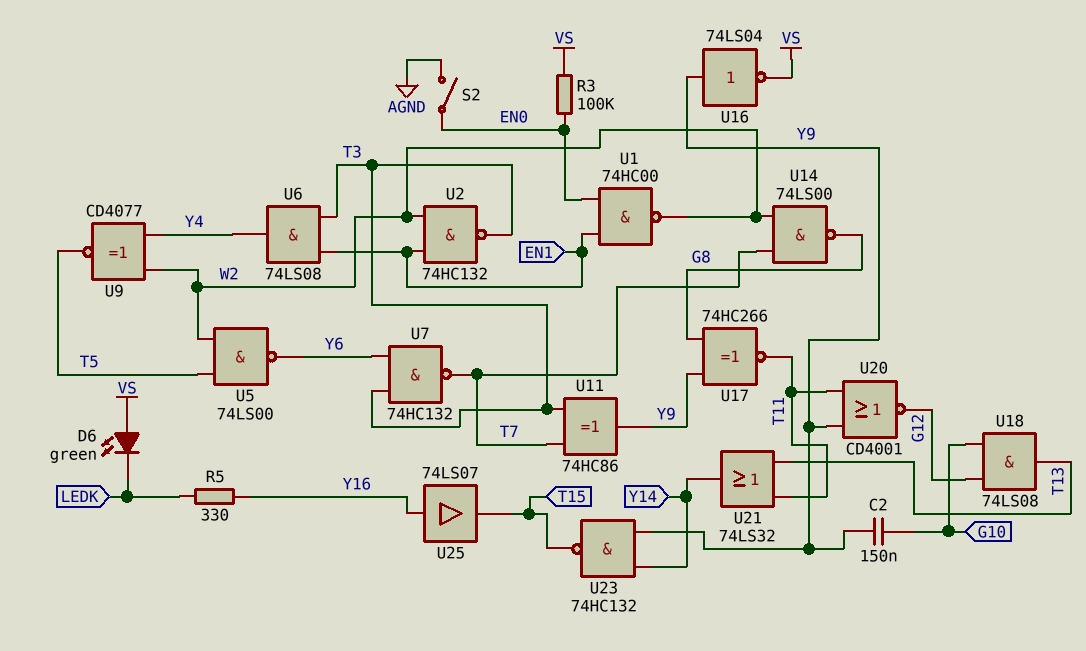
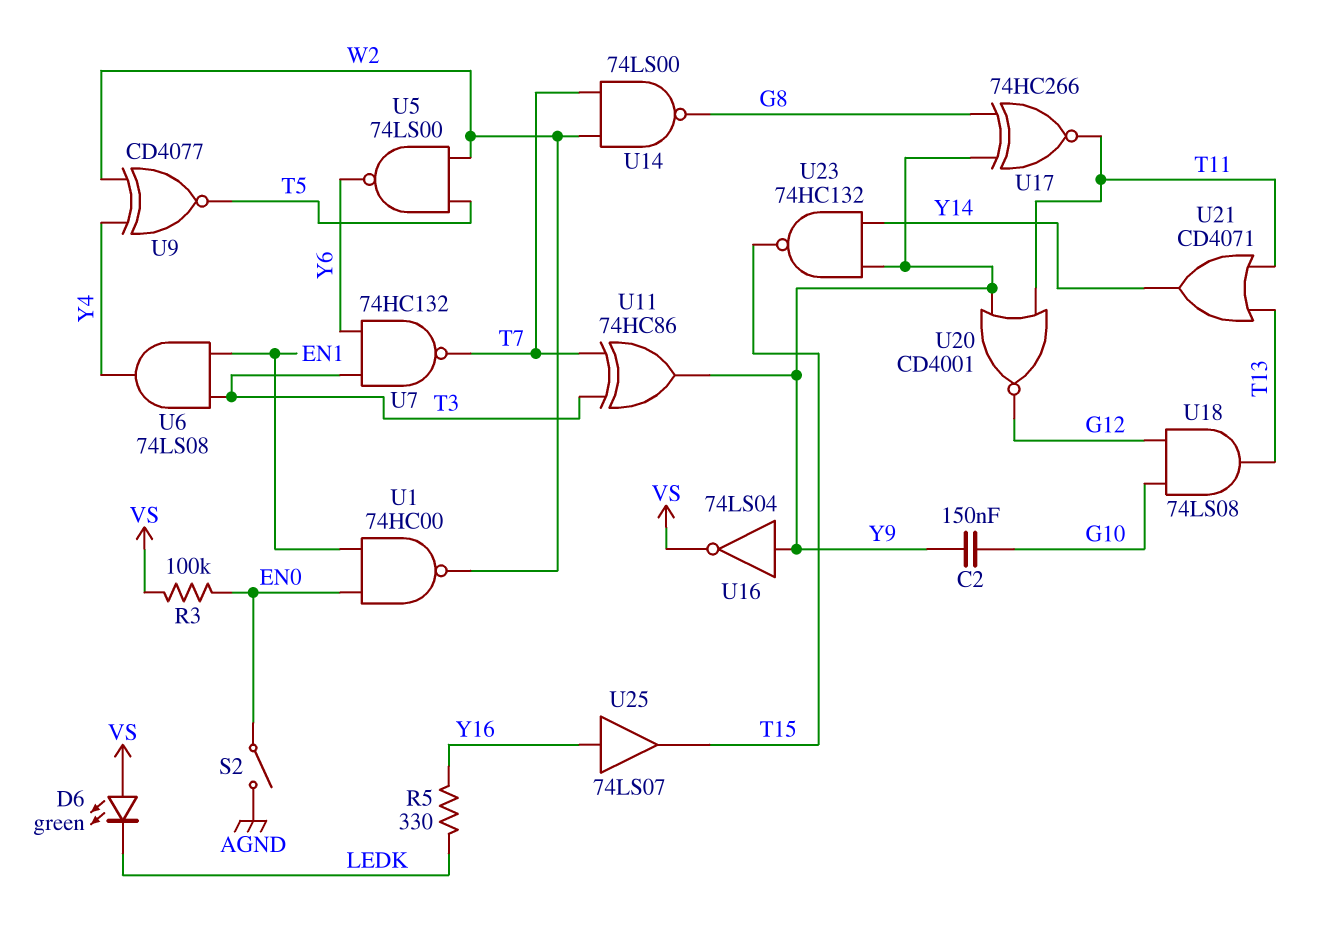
U2: NAND 74HC132 (in EN1, in W2, out T3) -> none
U21: OR 74LS32 (in T11, in T13, out Y14) -> OR CD4071 (in T11, in T13, out Y14)

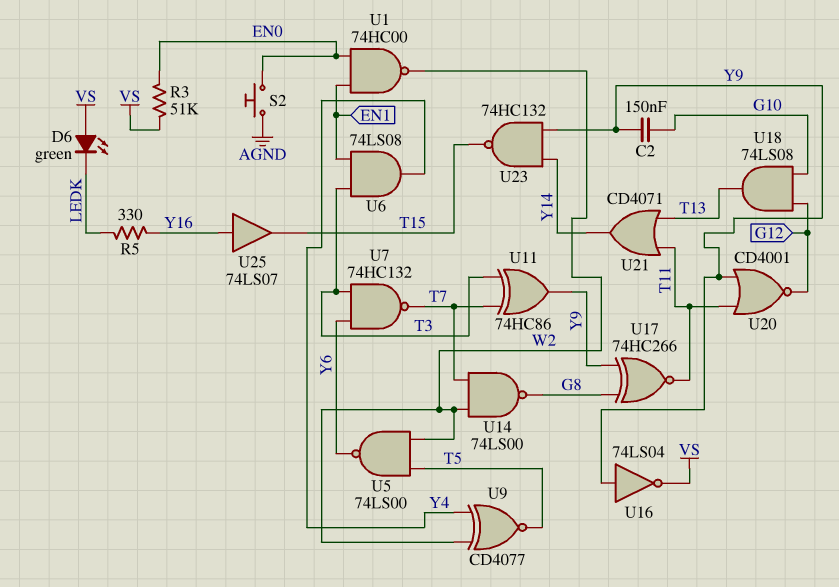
R3: 100k (EN0, VS) -> 51k (EN0, VS)
S2: switch (AGND, EN0) -> button (AGND, EN0)

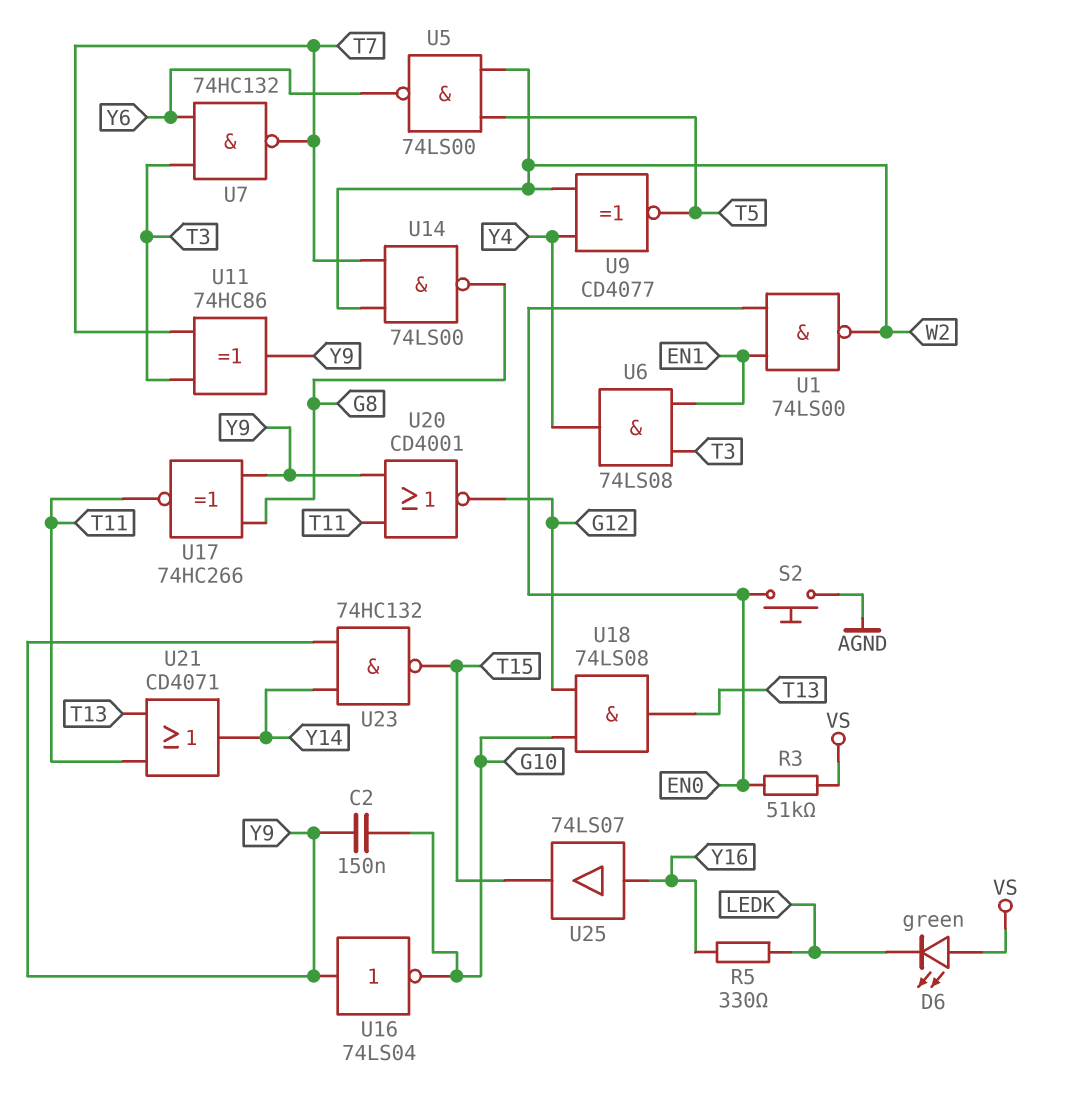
U1: NAND 74HC00 (in EN0, in EN1, out W2) -> NAND 74LS00 (in EN0, in EN1, out W2)
U16: NOT 74LS04 (in Y9, out VS) -> NOT 74LS04 (in Y9, out G10)

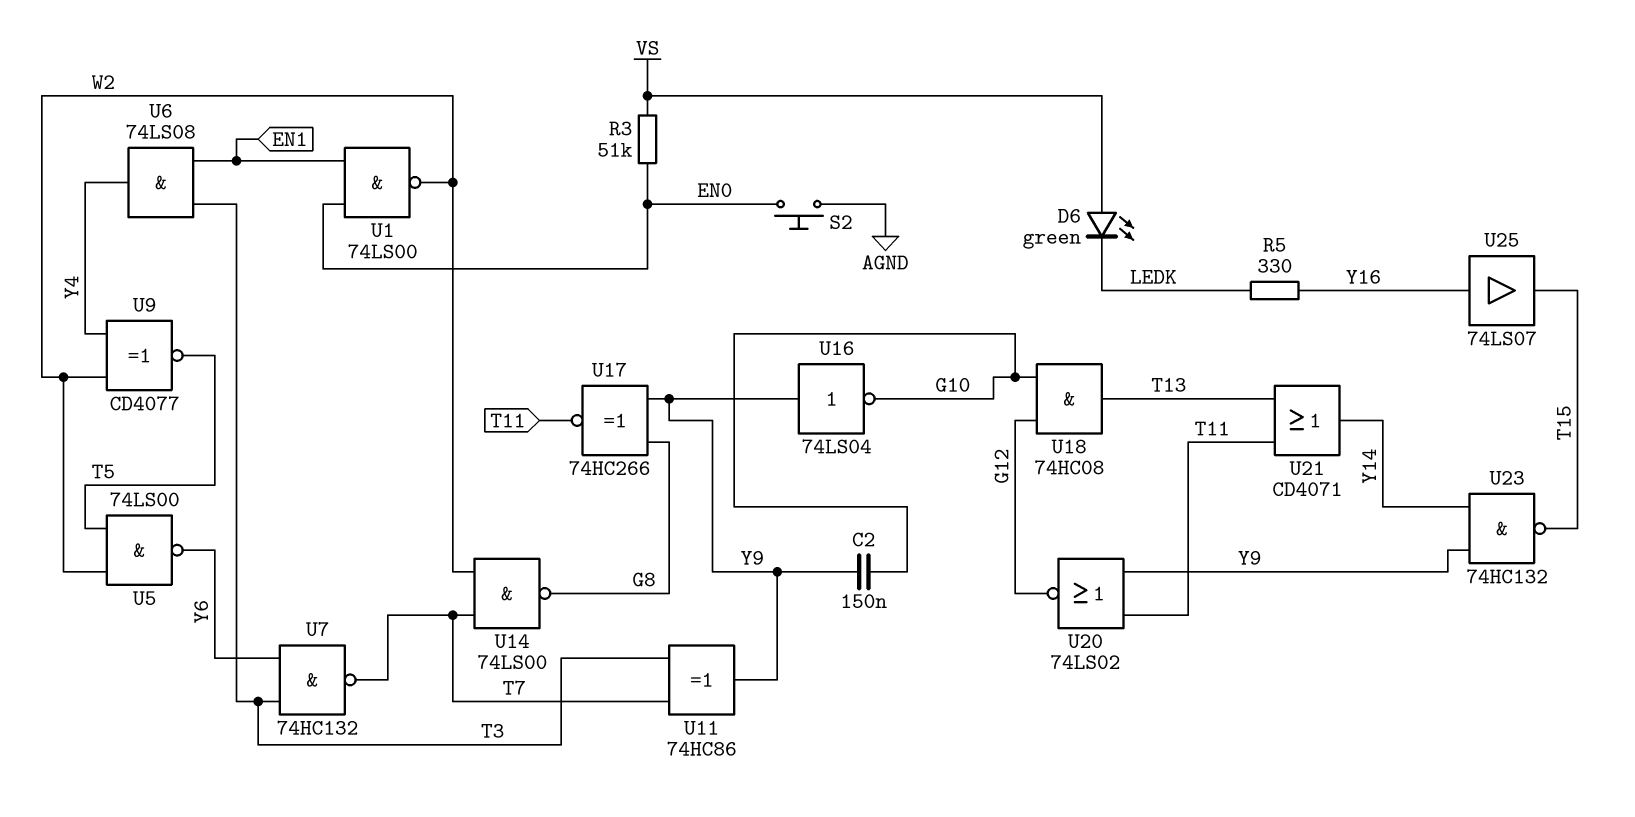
U18: AND 74LS08 (in G10, in G12, out T13) -> AND 74HC08 (in G10, in G12, out T13)
U20: NOR CD4001 (in T11, in Y9, out G12) -> NOR 74LS02 (in T11, in Y9, out G12)

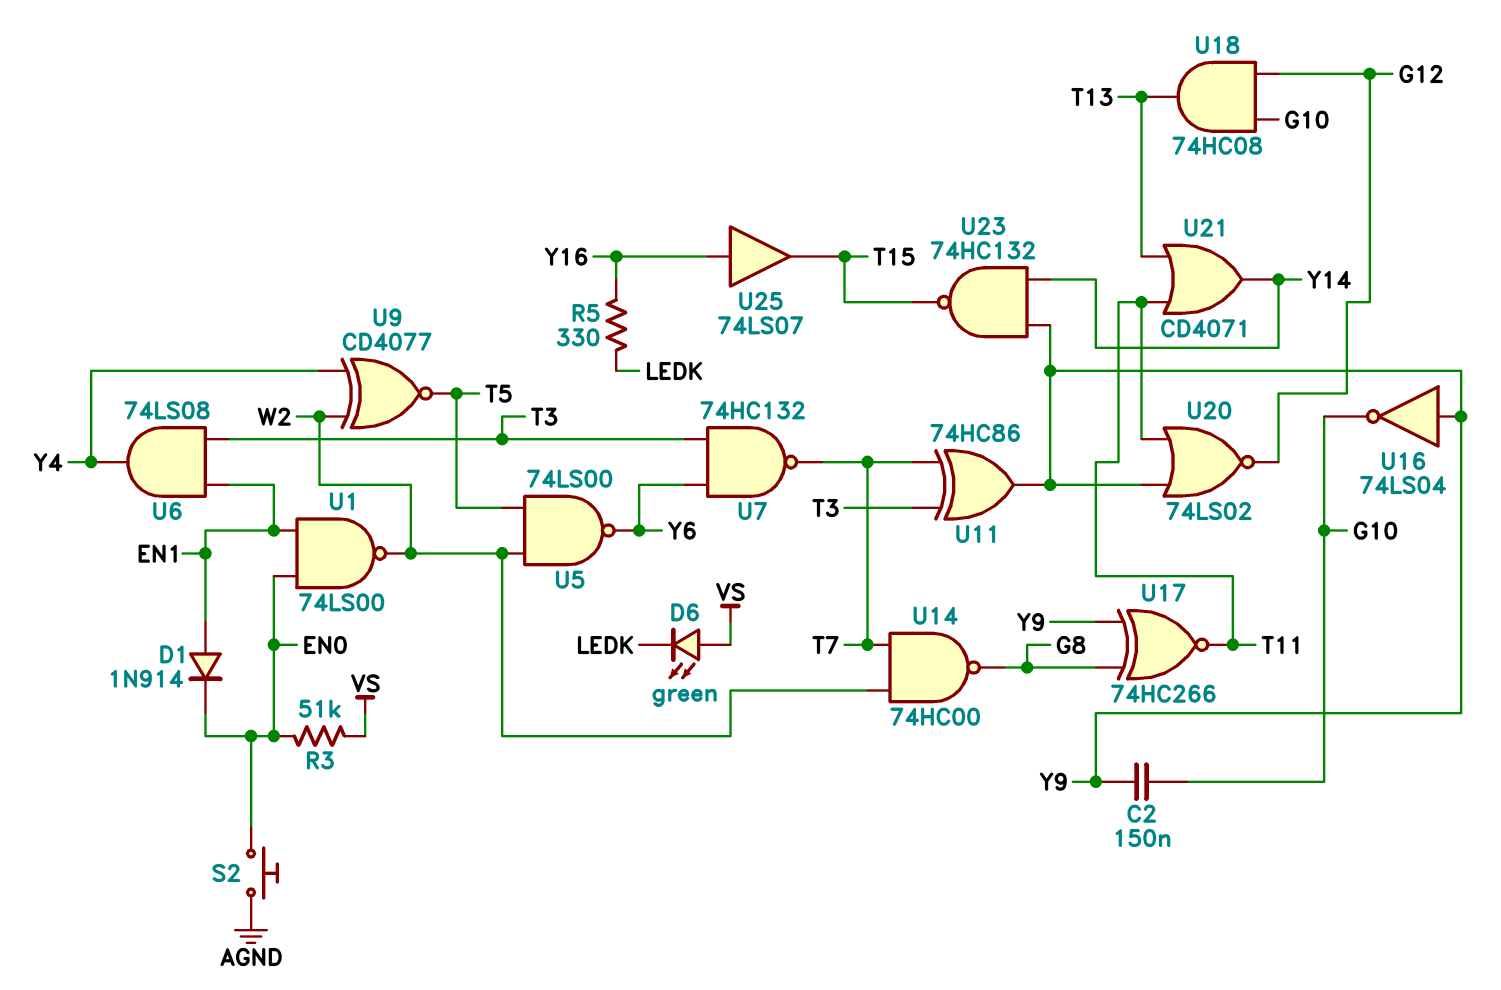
D1: none -> diode 1N914 (A EN1, K EN0)
U14: NAND 74LS00 (in T7, in W2, out G8) -> NAND 74HC00 (in T7, in W2, out G8)

